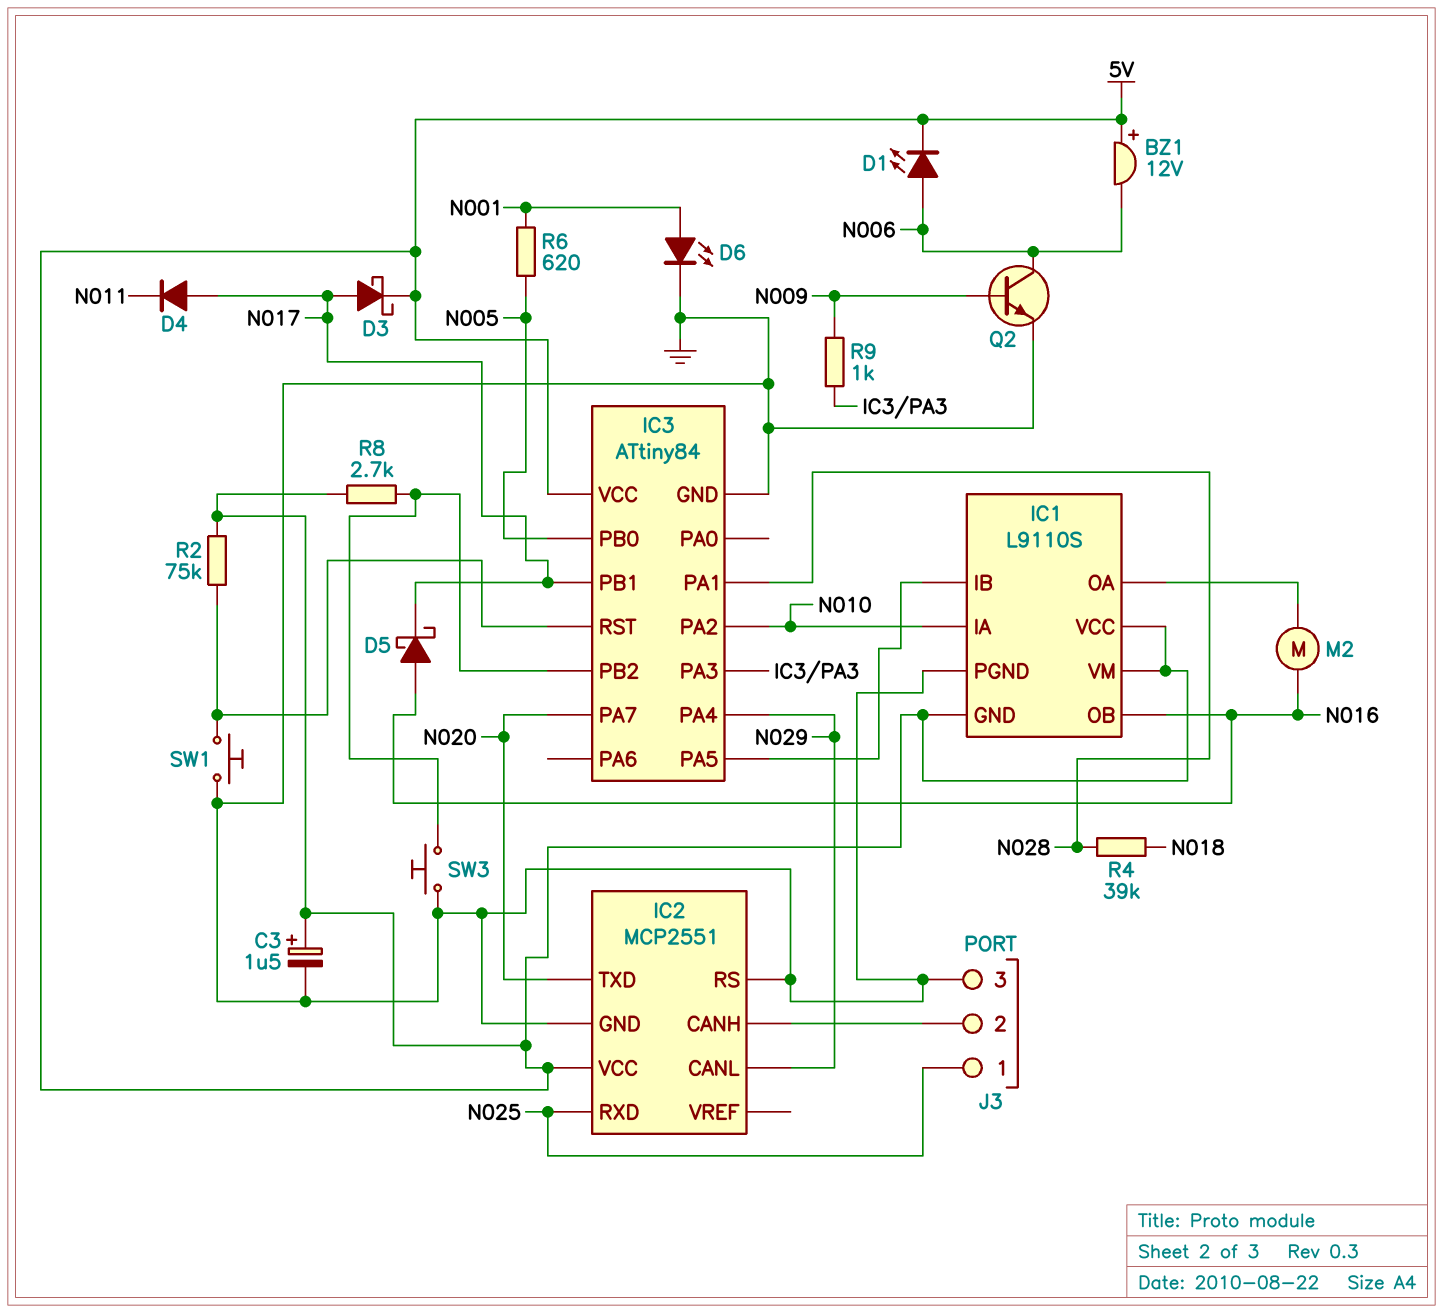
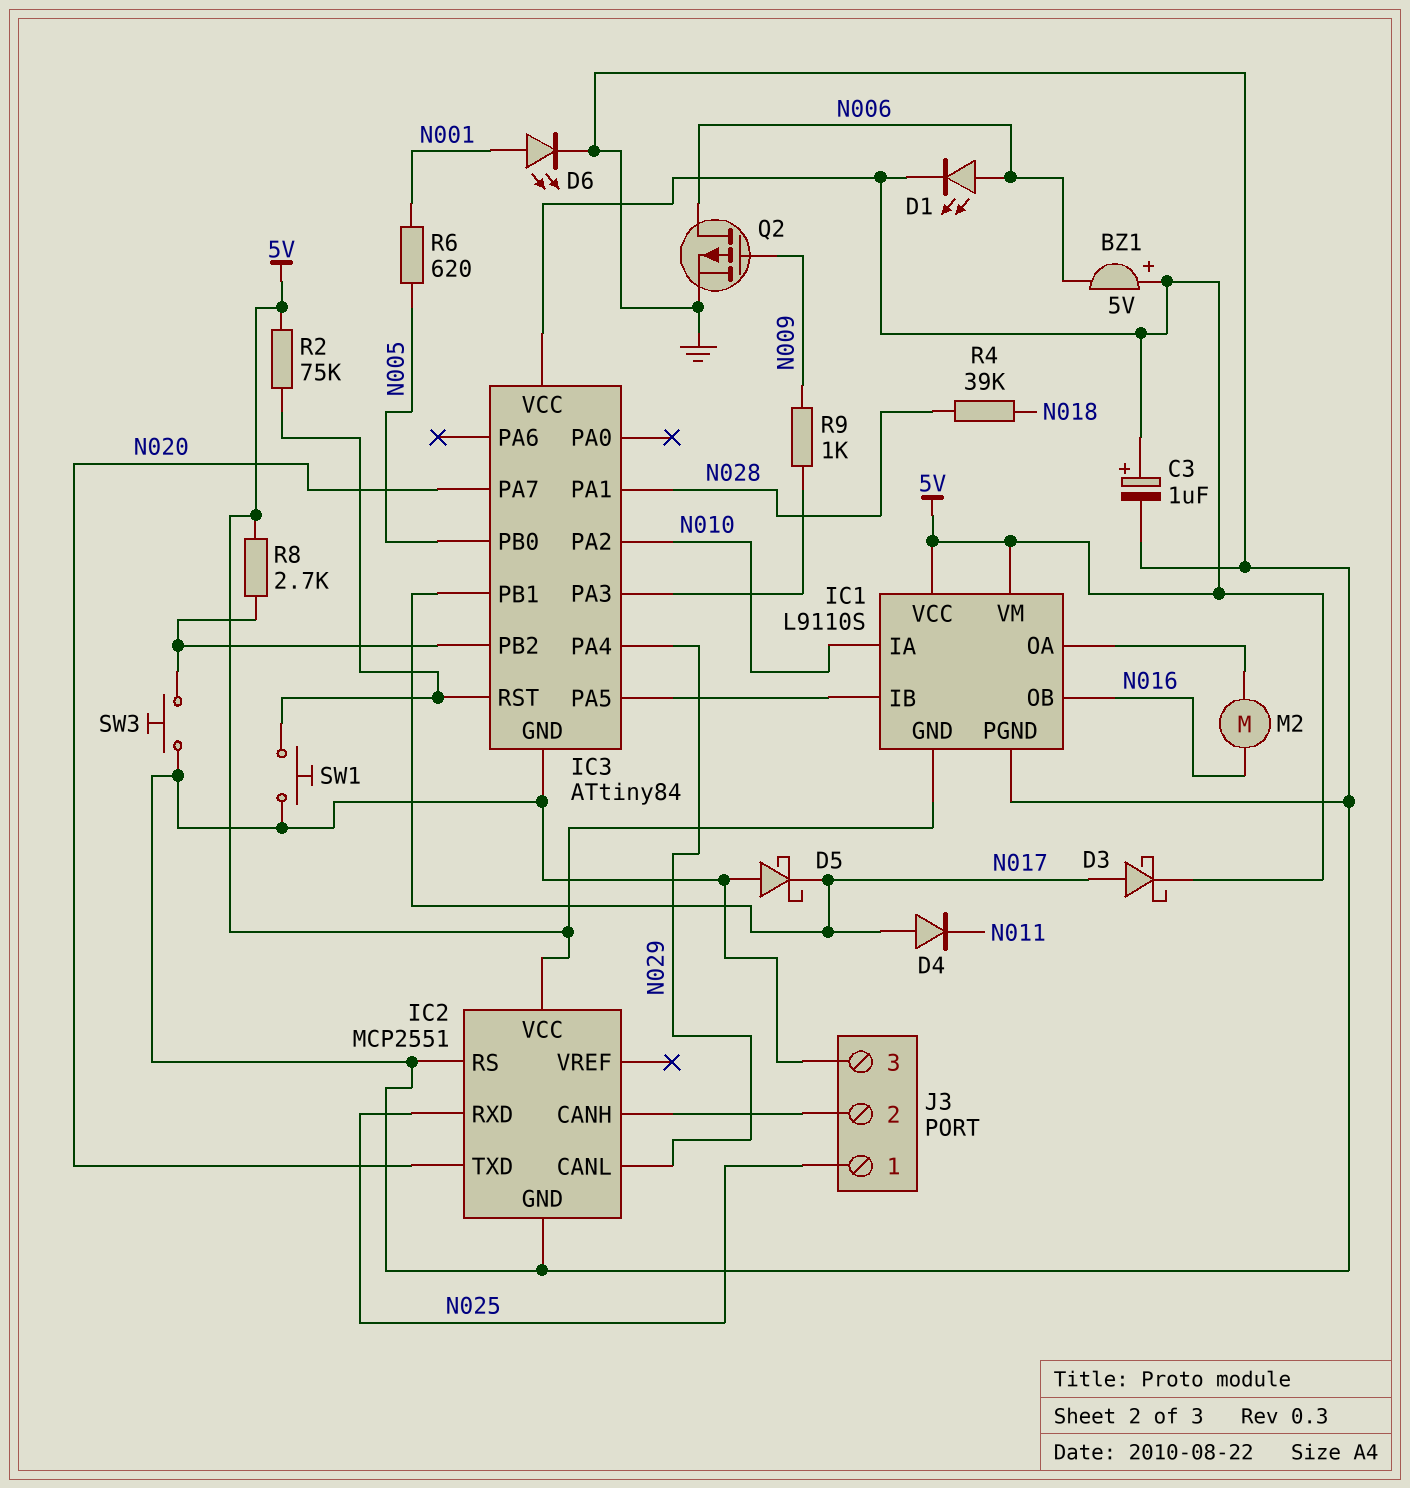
BZ1: buzzer 12V (plus 5V, minus N006) -> buzzer 5V (plus 5V, minus N006)
C3: 1.5uF (plus 5V, minus GND) -> 1uF (plus 5V, minus GND)
D5: schottky (A N016, K N017) -> schottky (A GND, K N017)
Q2: NPN (B N009, C N006, E GND) -> PMOS (G N009, D N006, S GND)

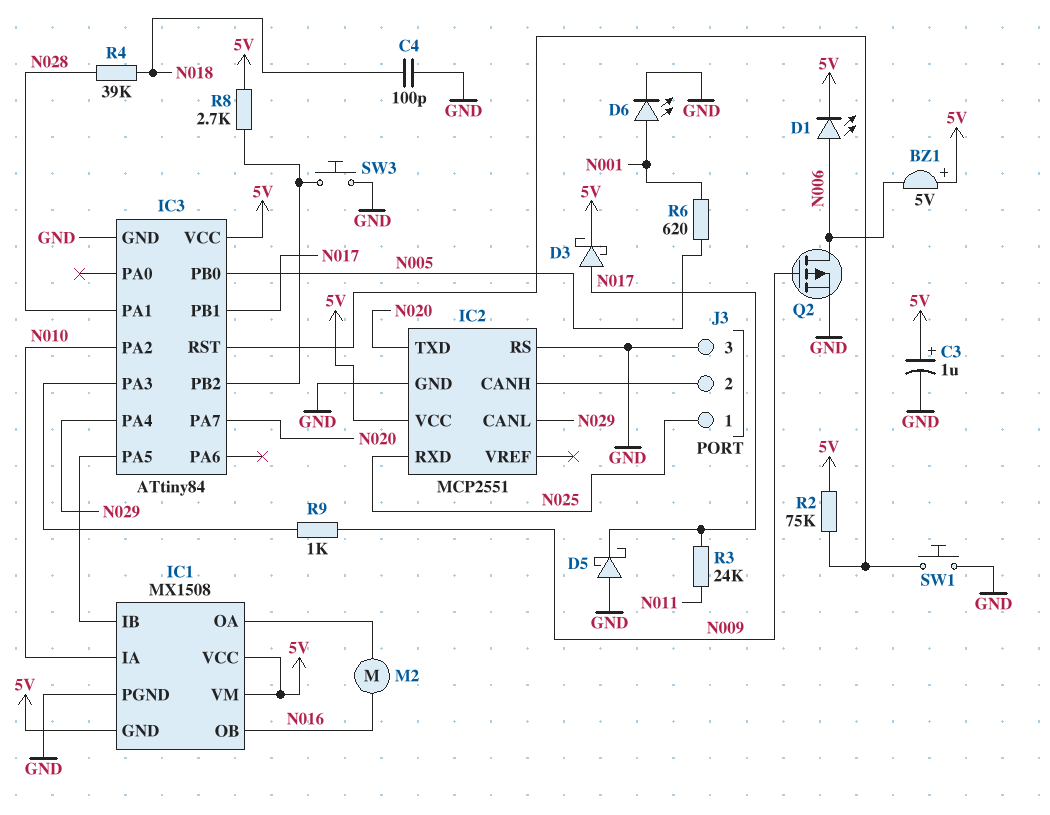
C4: none -> 100pF (GND, N018)
D4: diode (A N017, K N011) -> none
IC1: L9110S -> MX1508
R3: none -> 24k (N011, N017)

